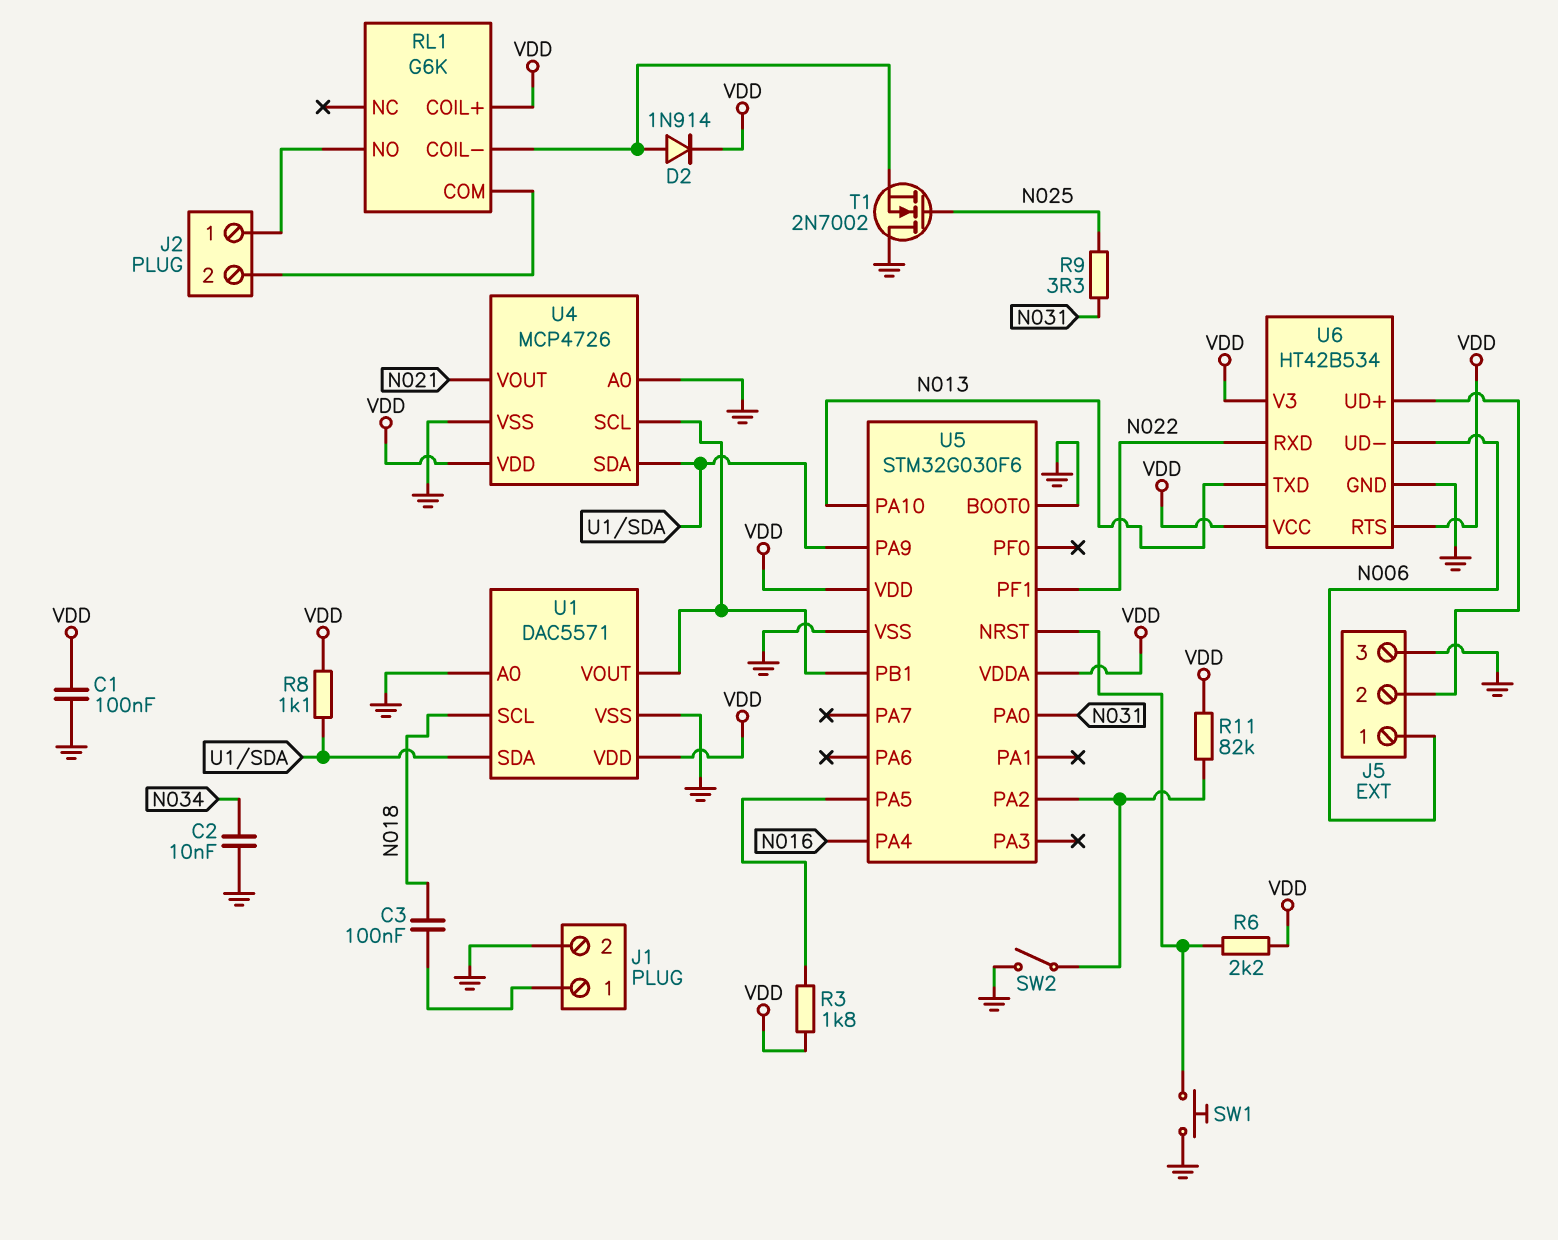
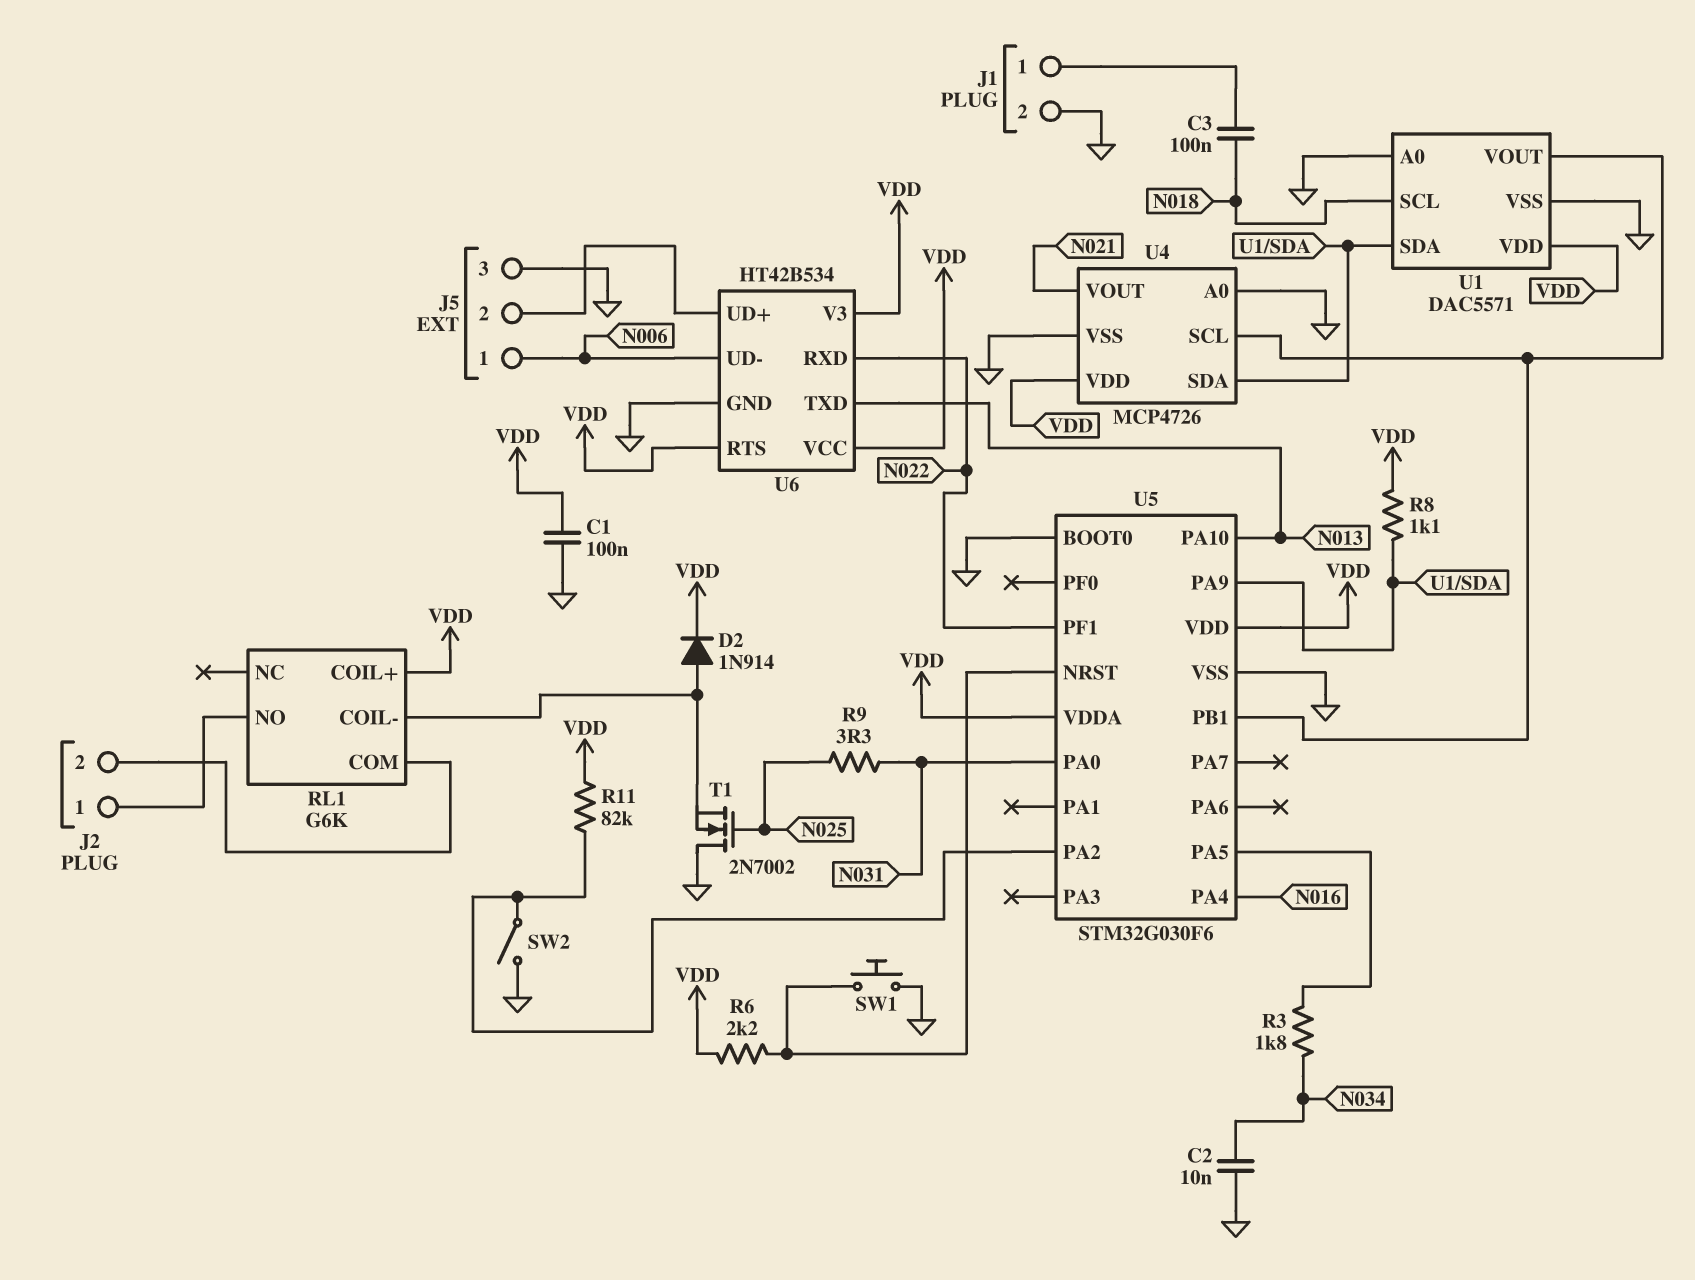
R3: 1.8k (U5/PA5, VDD) -> 1.8k (N034, U5/PA5)

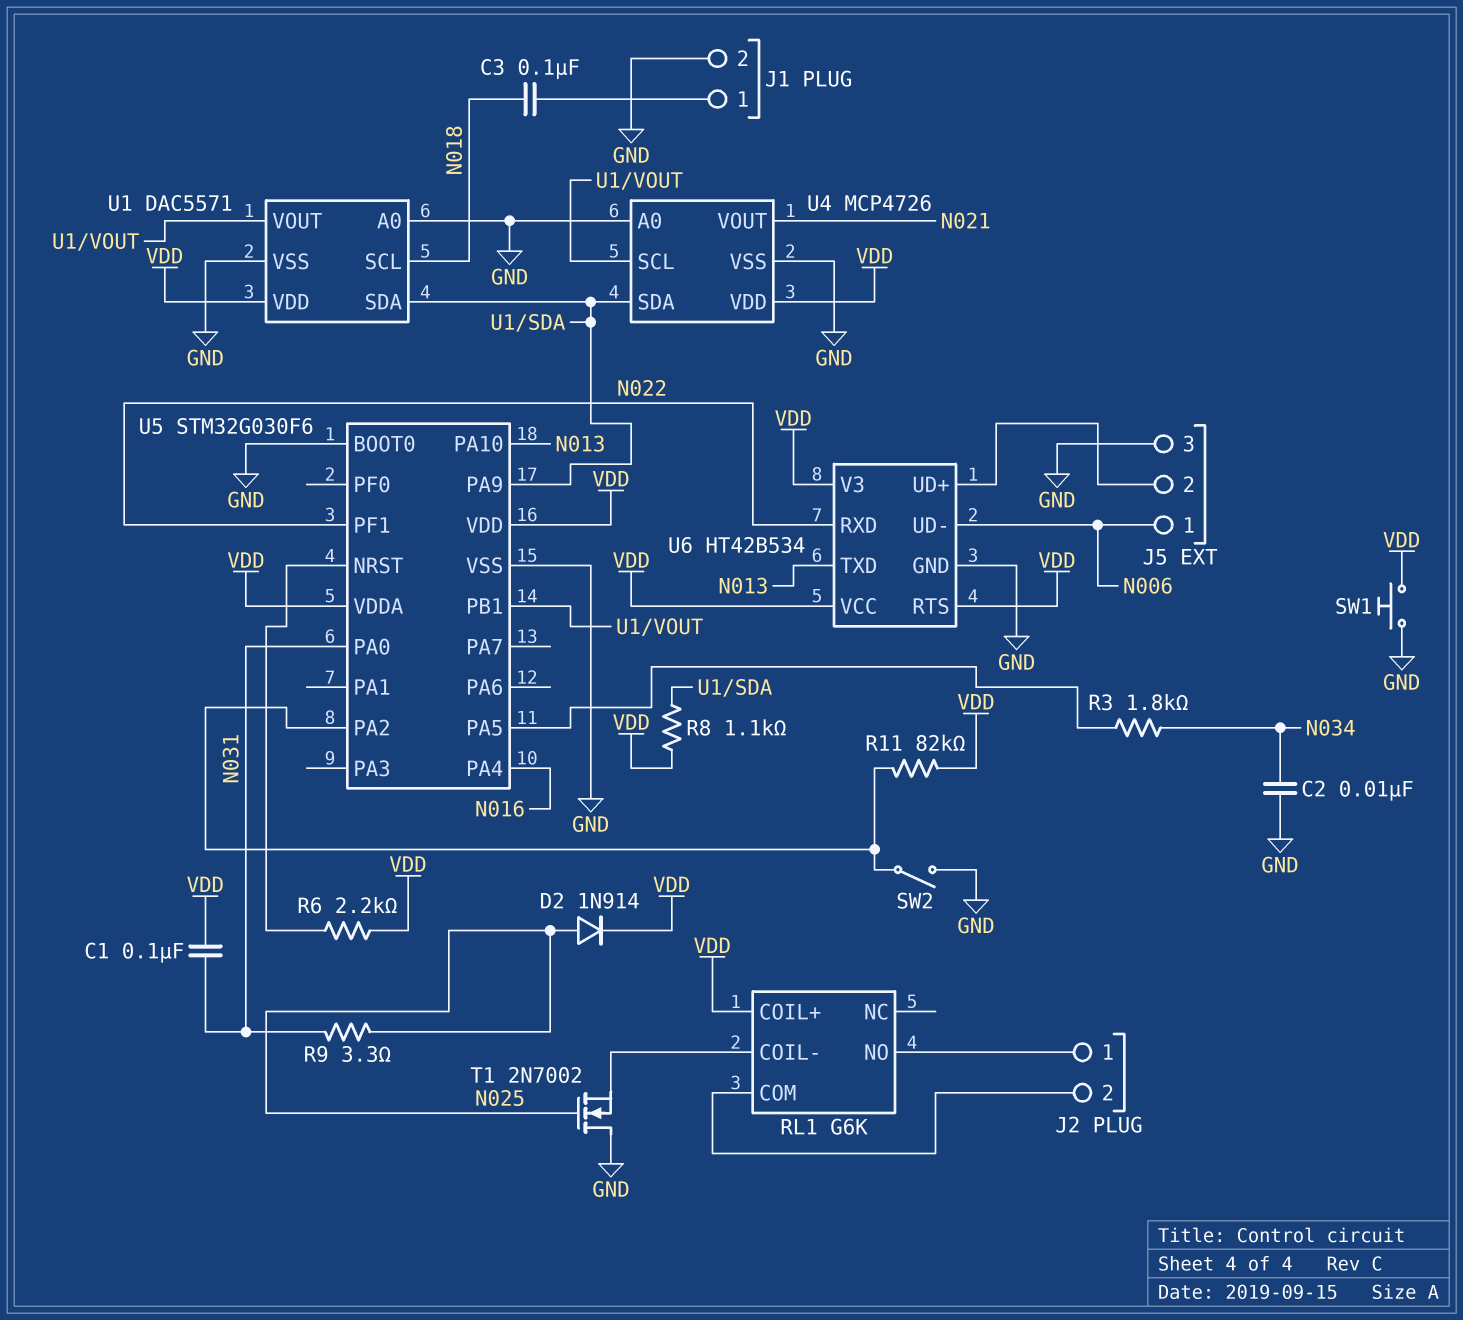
C1: 100nF (GND, VDD) -> 100nF (N031, VDD)
D2: diode 1N914 (A RL1/COIL-, K VDD) -> diode 1N914 (A N025, K VDD)
SW1: button (GND, U5/NRST) -> button (GND, VDD)

